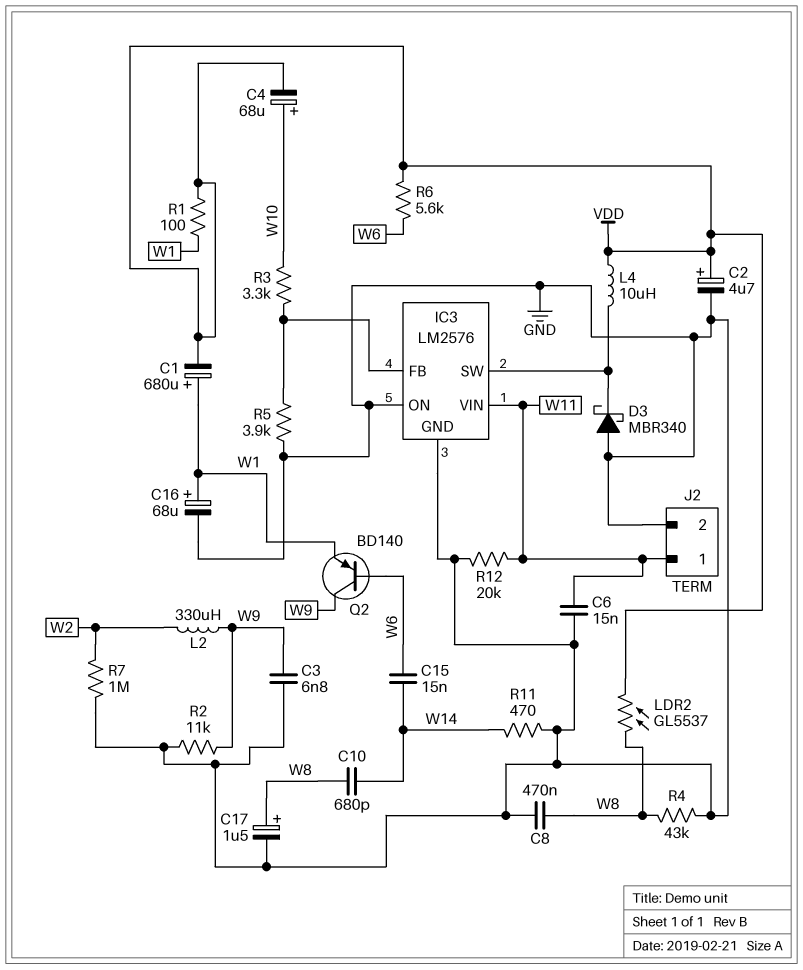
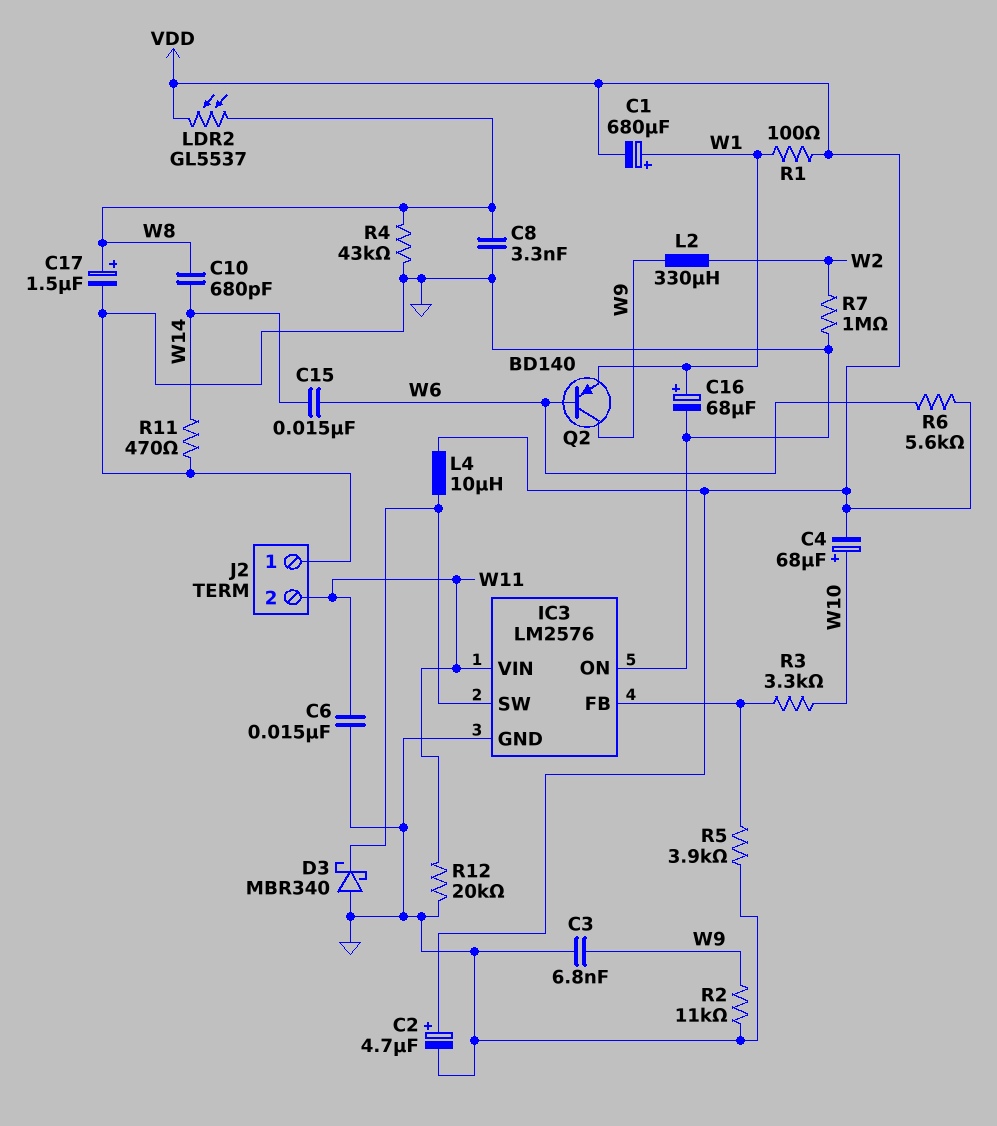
C8: 470nF (GND, W8) -> 3.3nF (GND, W8)
J2 pin 1: W11 -> GND
J2 pin 2: GND -> W11

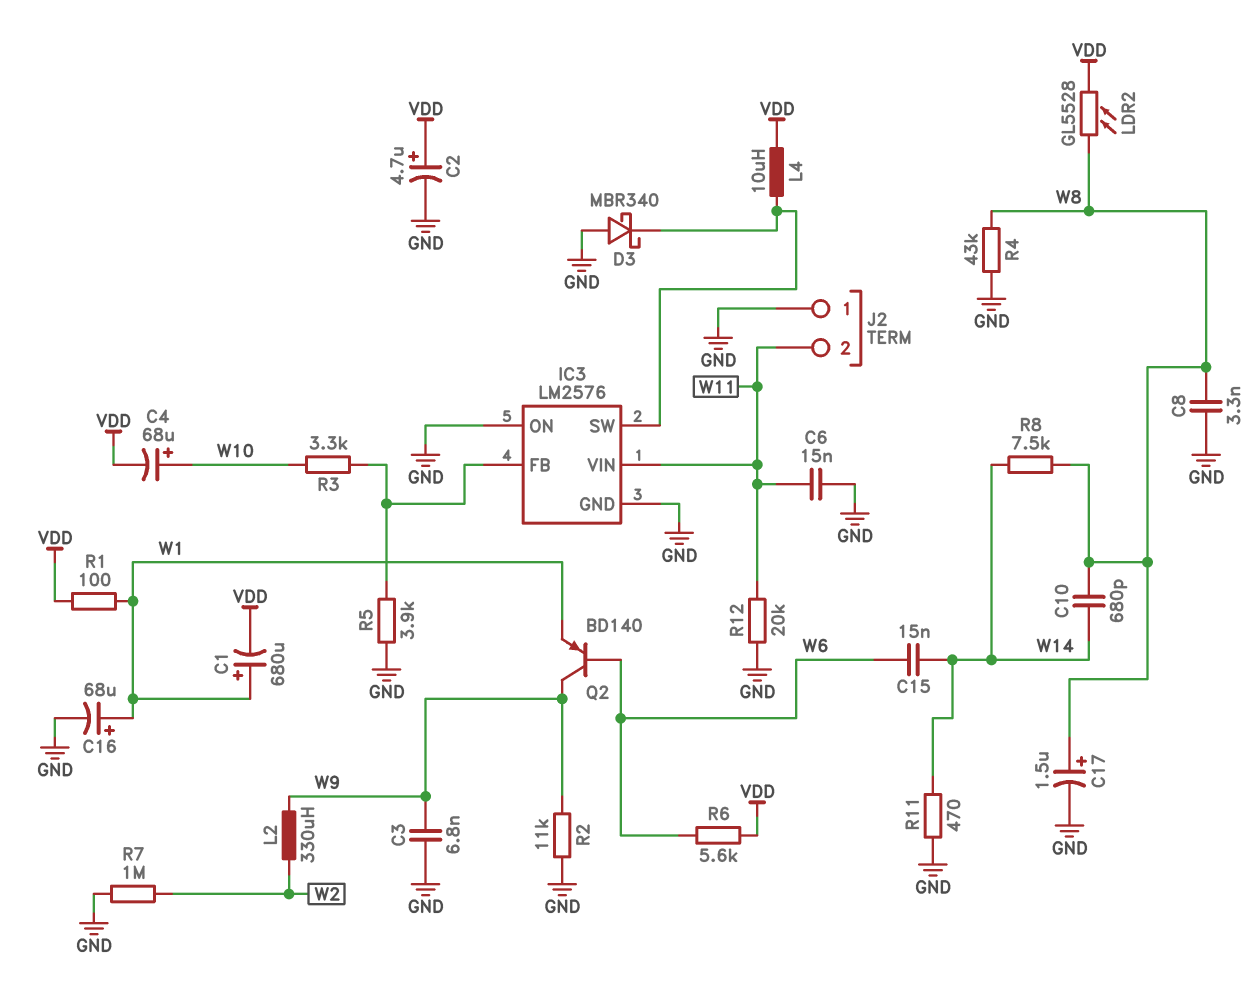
LDR2: GL5537 (VDD, W8) -> GL5528 (VDD, W8)
R8: none -> 7.5k (W8, W14)

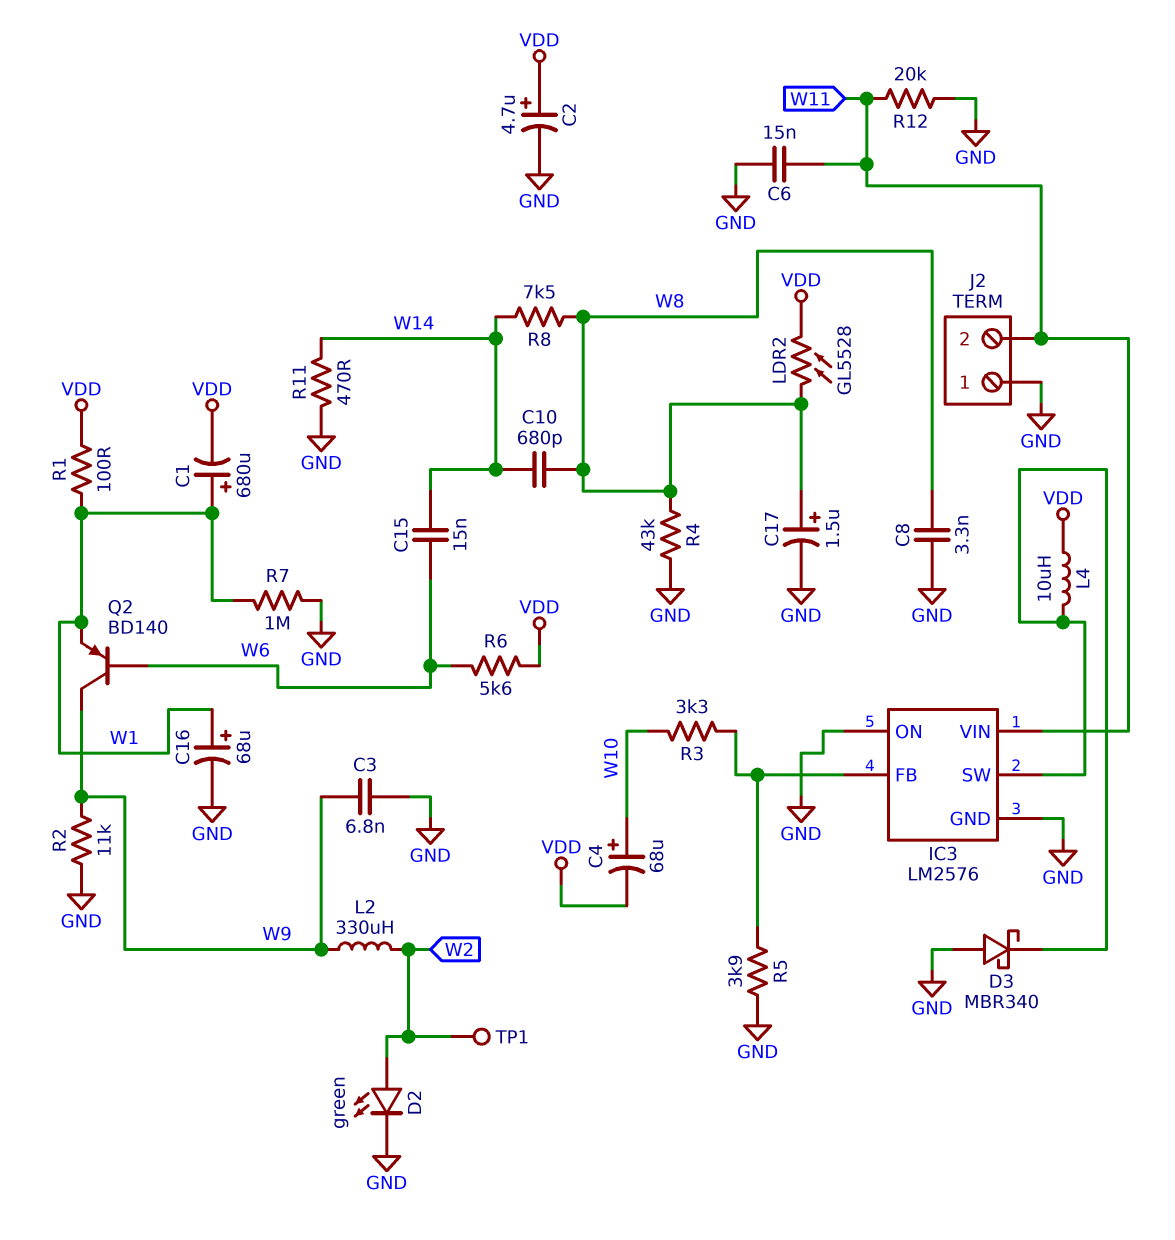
D2: none -> LED green (A W2, K GND)
R7: 1M (GND, W2) -> 1M (GND, W1)
TP1: none -> test point (W2)

